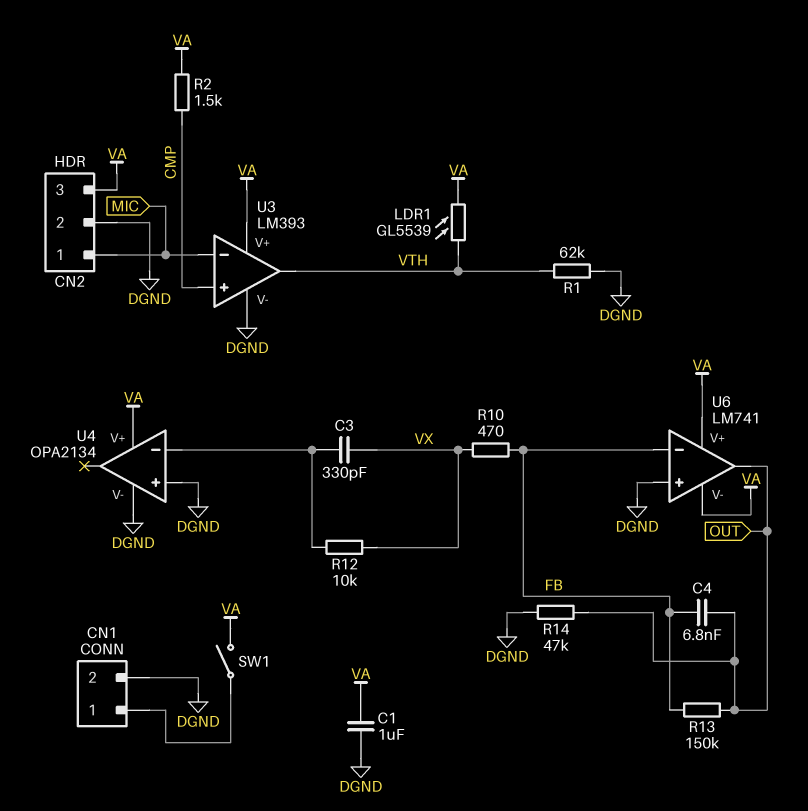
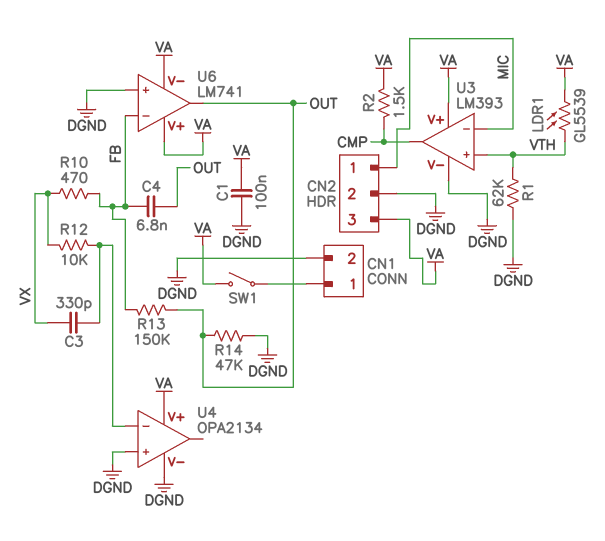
C1: 1uF (DGND, VA) -> 100nF (DGND, VA)
U3 pin in+: CMP -> VTH
U3 pin out: VTH -> CMP

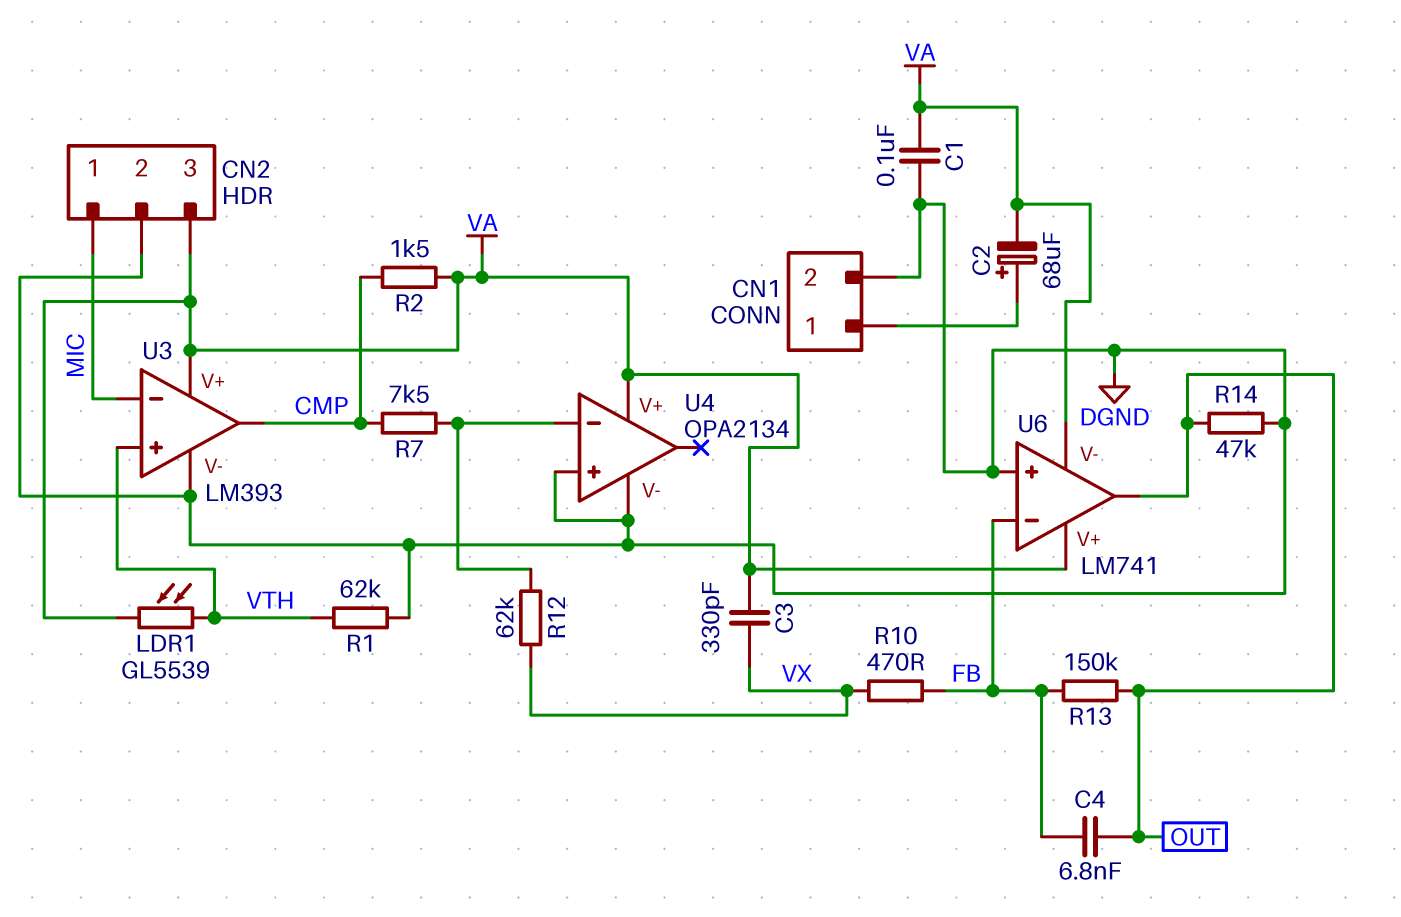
C2: none -> 68uF (plus CN1/1, minus VA)
C3: 330pF (U4/in-, VX) -> 330pF (VA, VX)
R7: none -> 7.5k (CMP, U4/in-)
R12: 10k (U4/in-, VX) -> 62k (U4/in-, VX)
SW1: switch (CN1/1, VA) -> none

